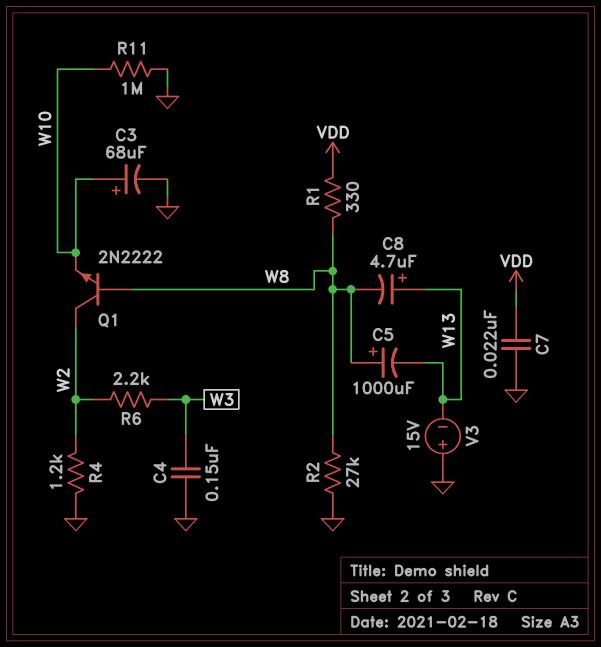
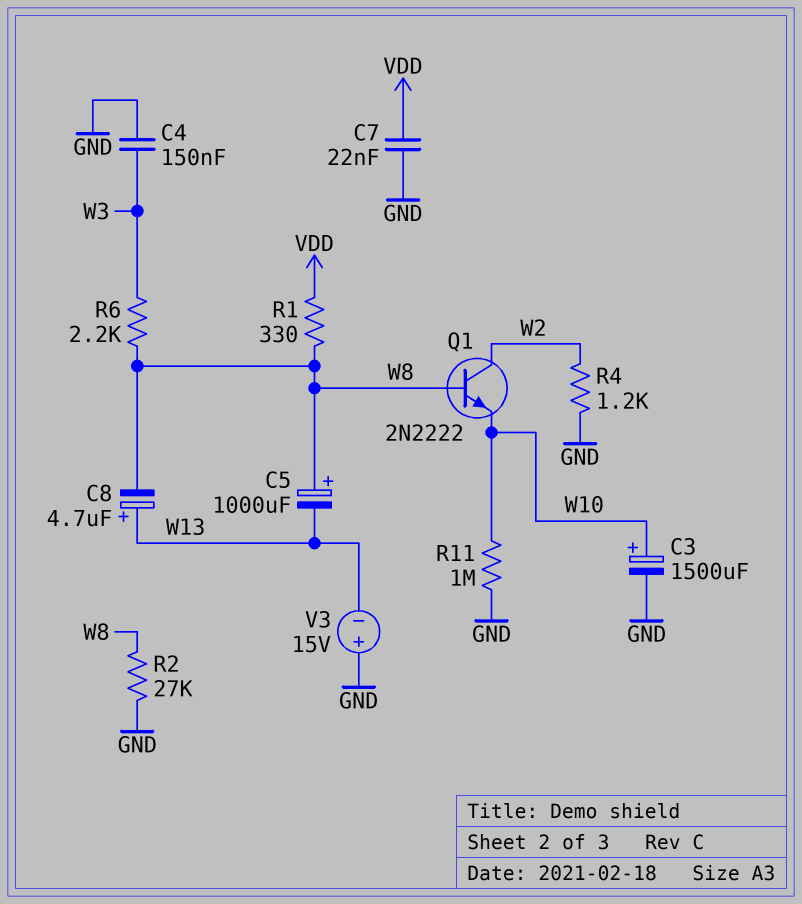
C3: 68uF (plus W10, minus GND) -> 1500uF (plus W10, minus GND)
R6: 2.2k (W2, W3) -> 2.2k (W3, W8)

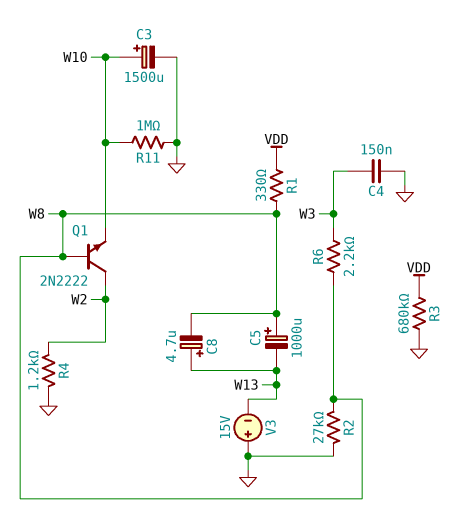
C7: 22nF (GND, VDD) -> none
R3: none -> 680k (GND, VDD)

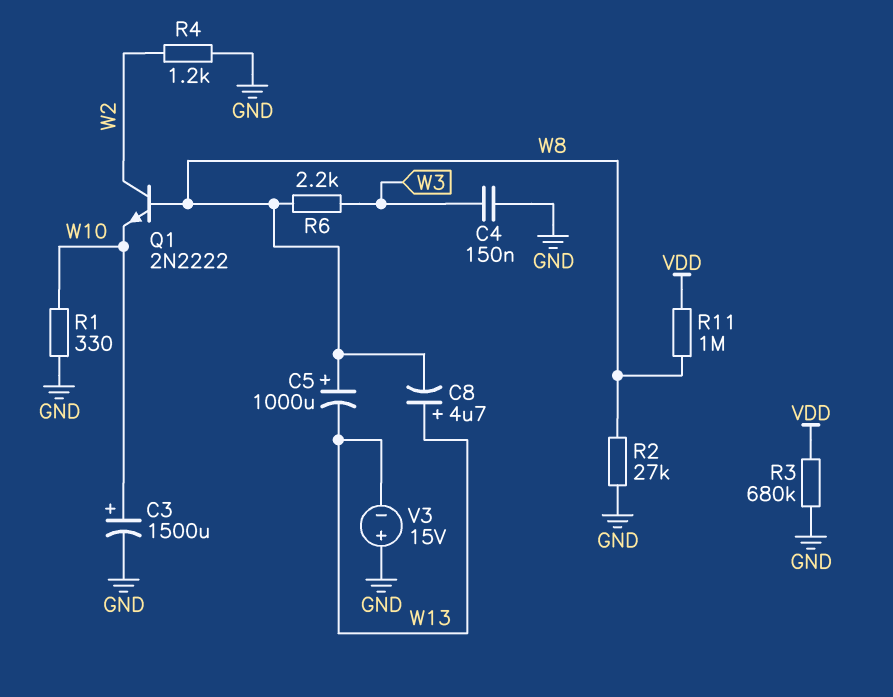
R1: 330 (VDD, W8) -> 330 (GND, W10)
R11: 1M (GND, W10) -> 1M (VDD, W8)

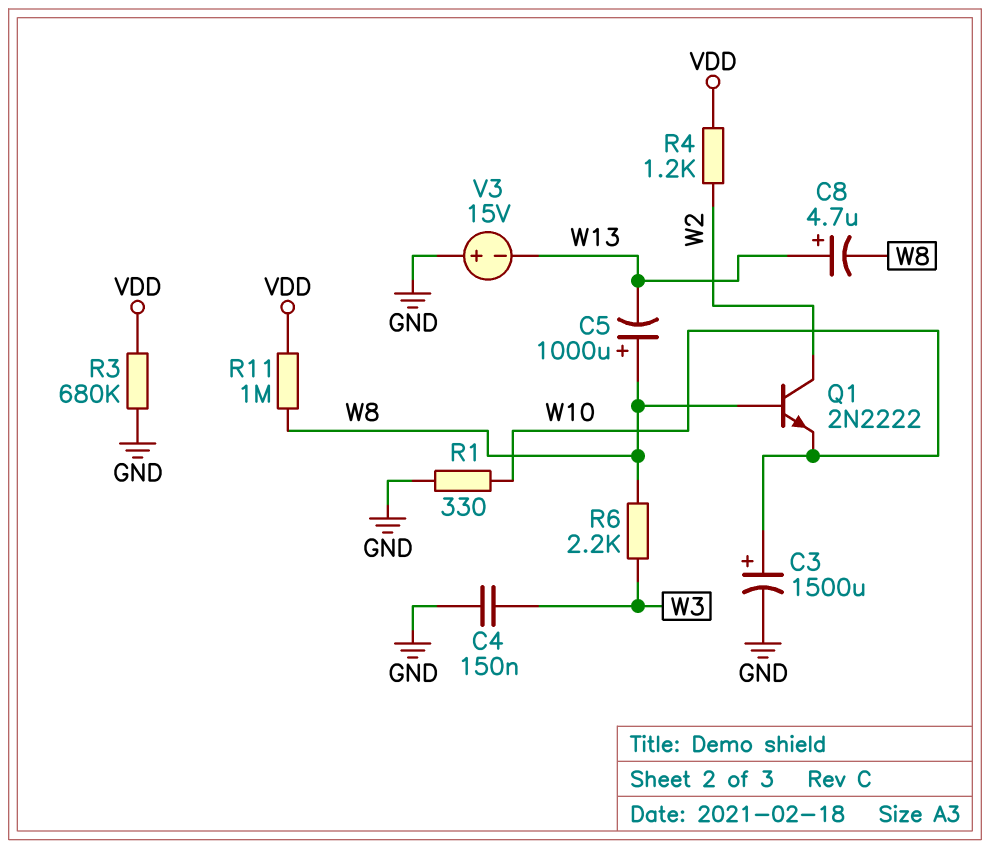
R2: 27k (GND, W8) -> none
R4: 1.2k (GND, W2) -> 1.2k (VDD, W2)

